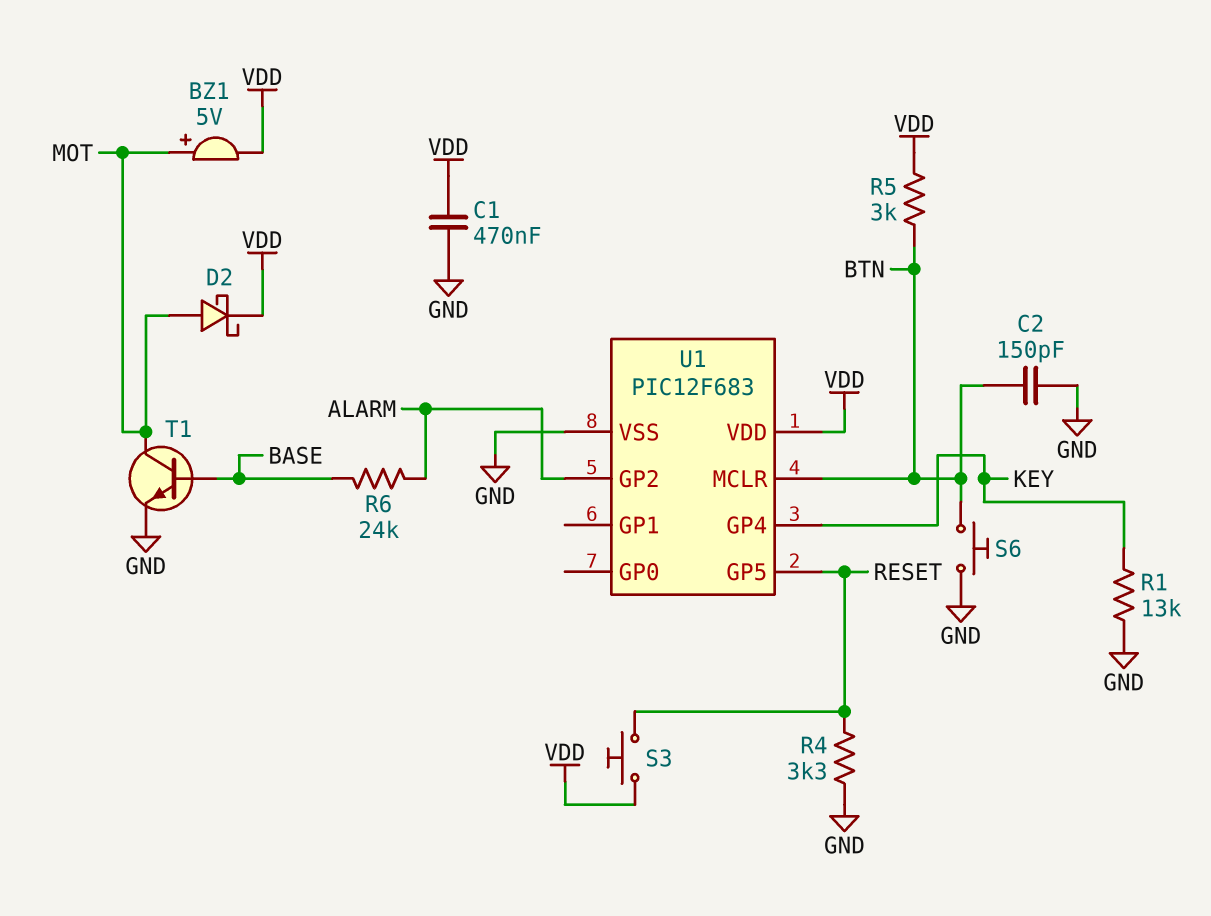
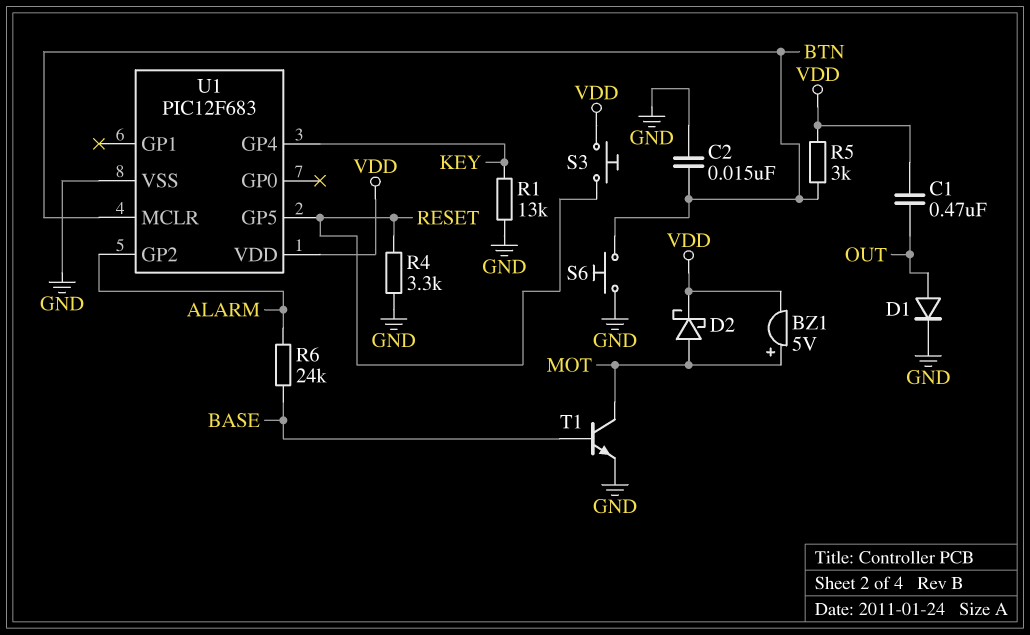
C1: 470nF (GND, VDD) -> 470nF (OUT, VDD)
C2: 150pF (BTN, GND) -> 15nF (BTN, GND)
D1: none -> diode (A OUT, K GND)

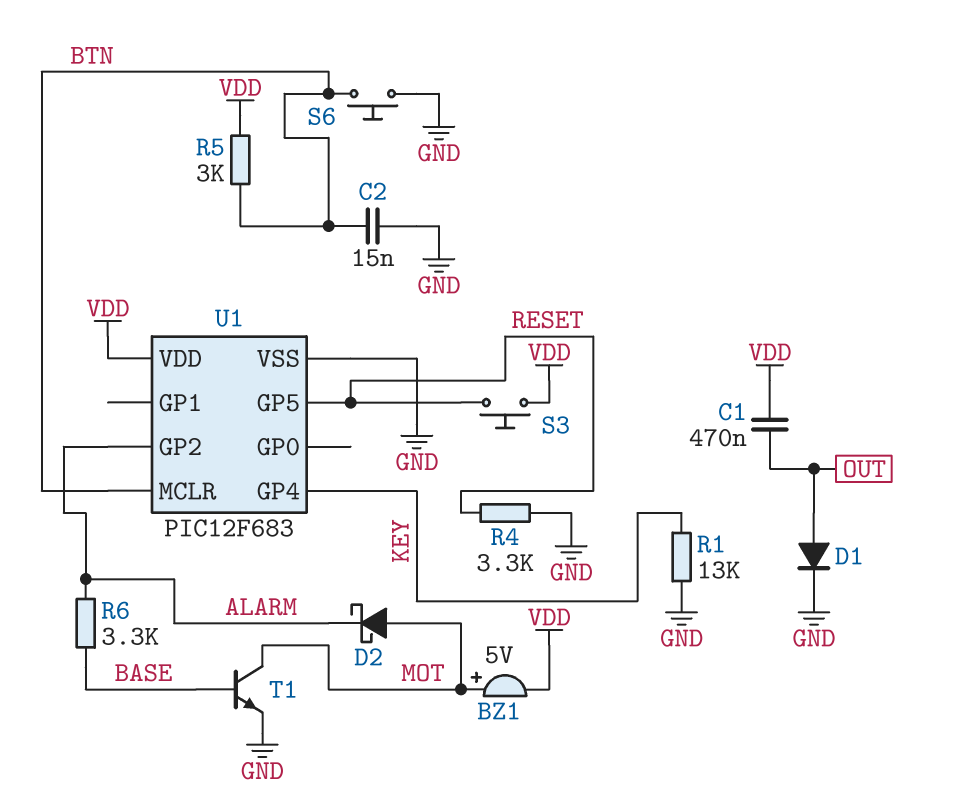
D2: schottky (A MOT, K VDD) -> schottky (A MOT, K ALARM)
R6: 24k (ALARM, BASE) -> 3.3k (ALARM, BASE)

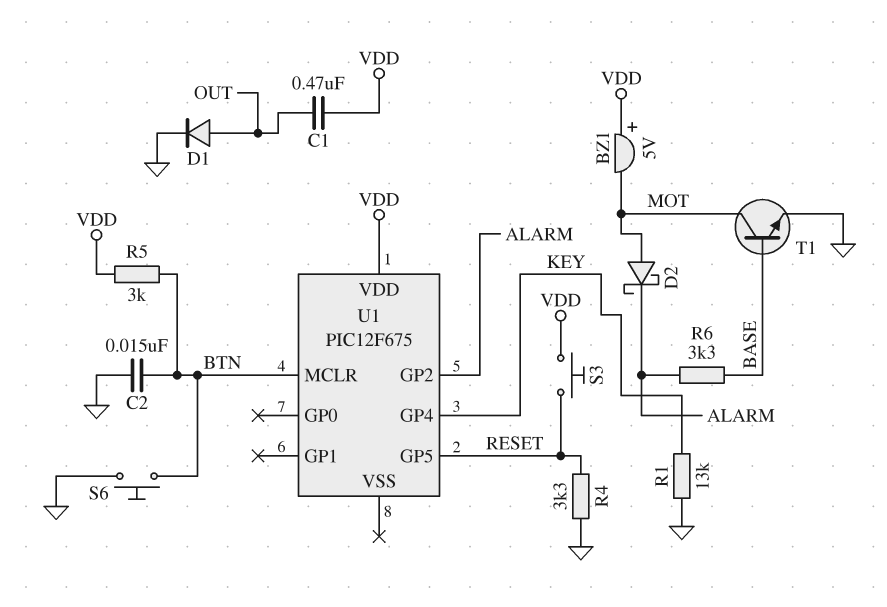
BZ1: buzzer 5V (plus MOT, minus VDD) -> buzzer 5V (plus VDD, minus MOT)
U1: PIC12F683 -> PIC12F675
U1 pin VSS: GND -> none

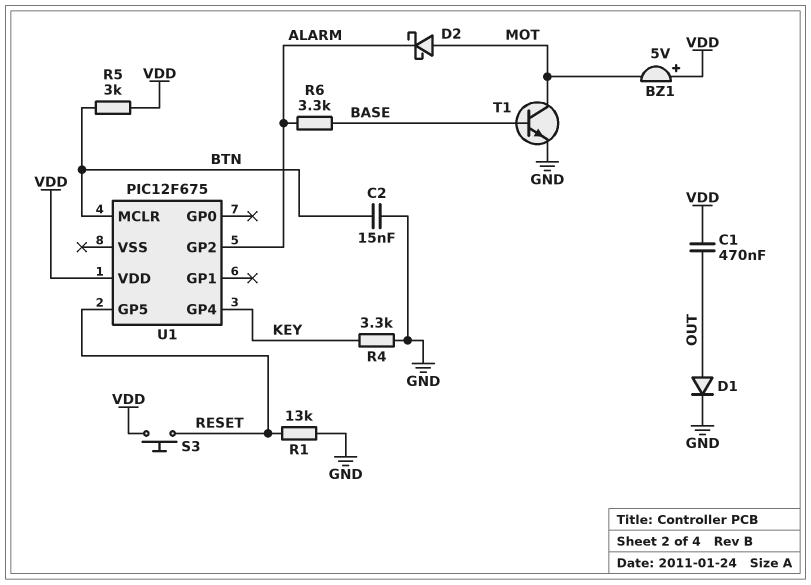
R1: 13k (GND, KEY) -> 13k (GND, RESET)
R4: 3.3k (GND, RESET) -> 3.3k (GND, KEY)
S6: button (BTN, GND) -> none

